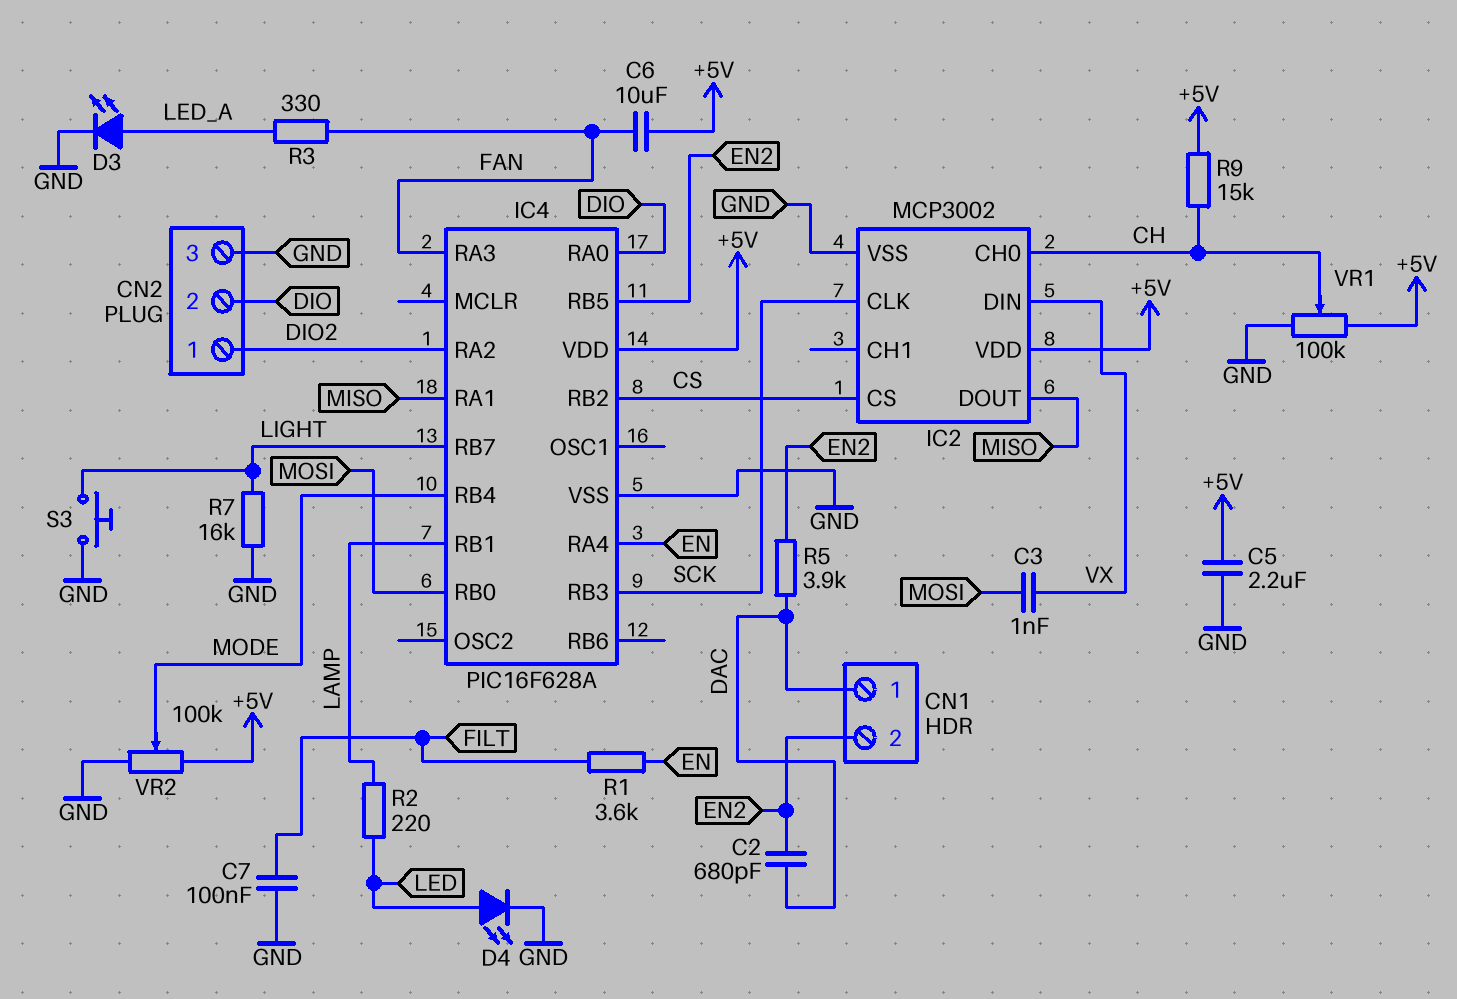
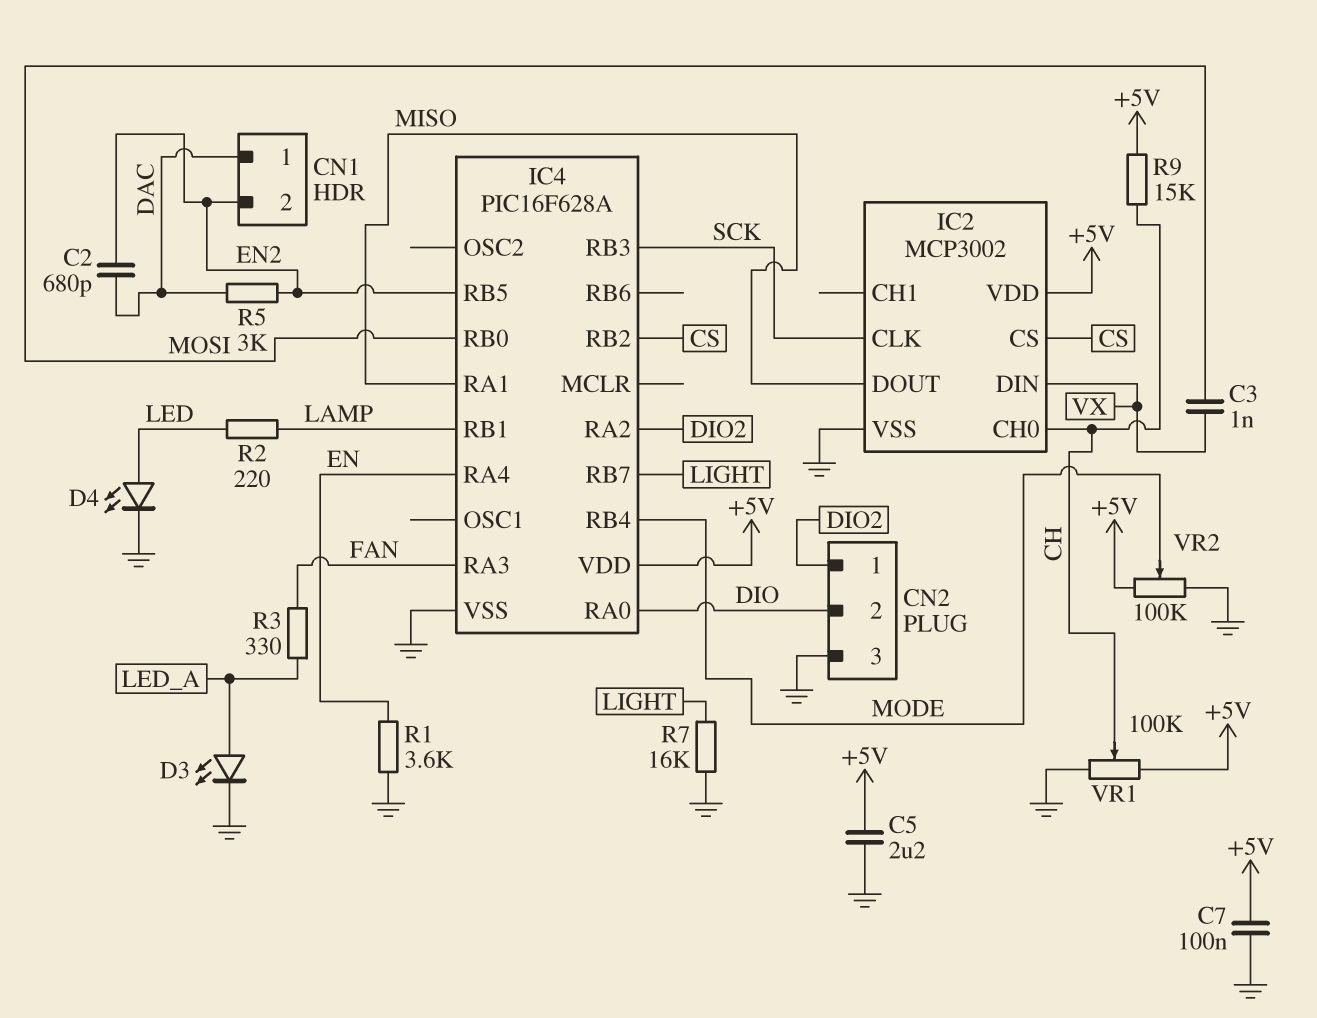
C6: 10uF (+5V, FAN) -> none
C7: 100nF (FILT, GND) -> 100nF (+5V, GND)
R1: 3.6k (EN, FILT) -> 3.6k (EN, GND)
R5: 3.9k (DAC, EN2) -> 3k (DAC, EN2)
S3: button (GND, LIGHT) -> none

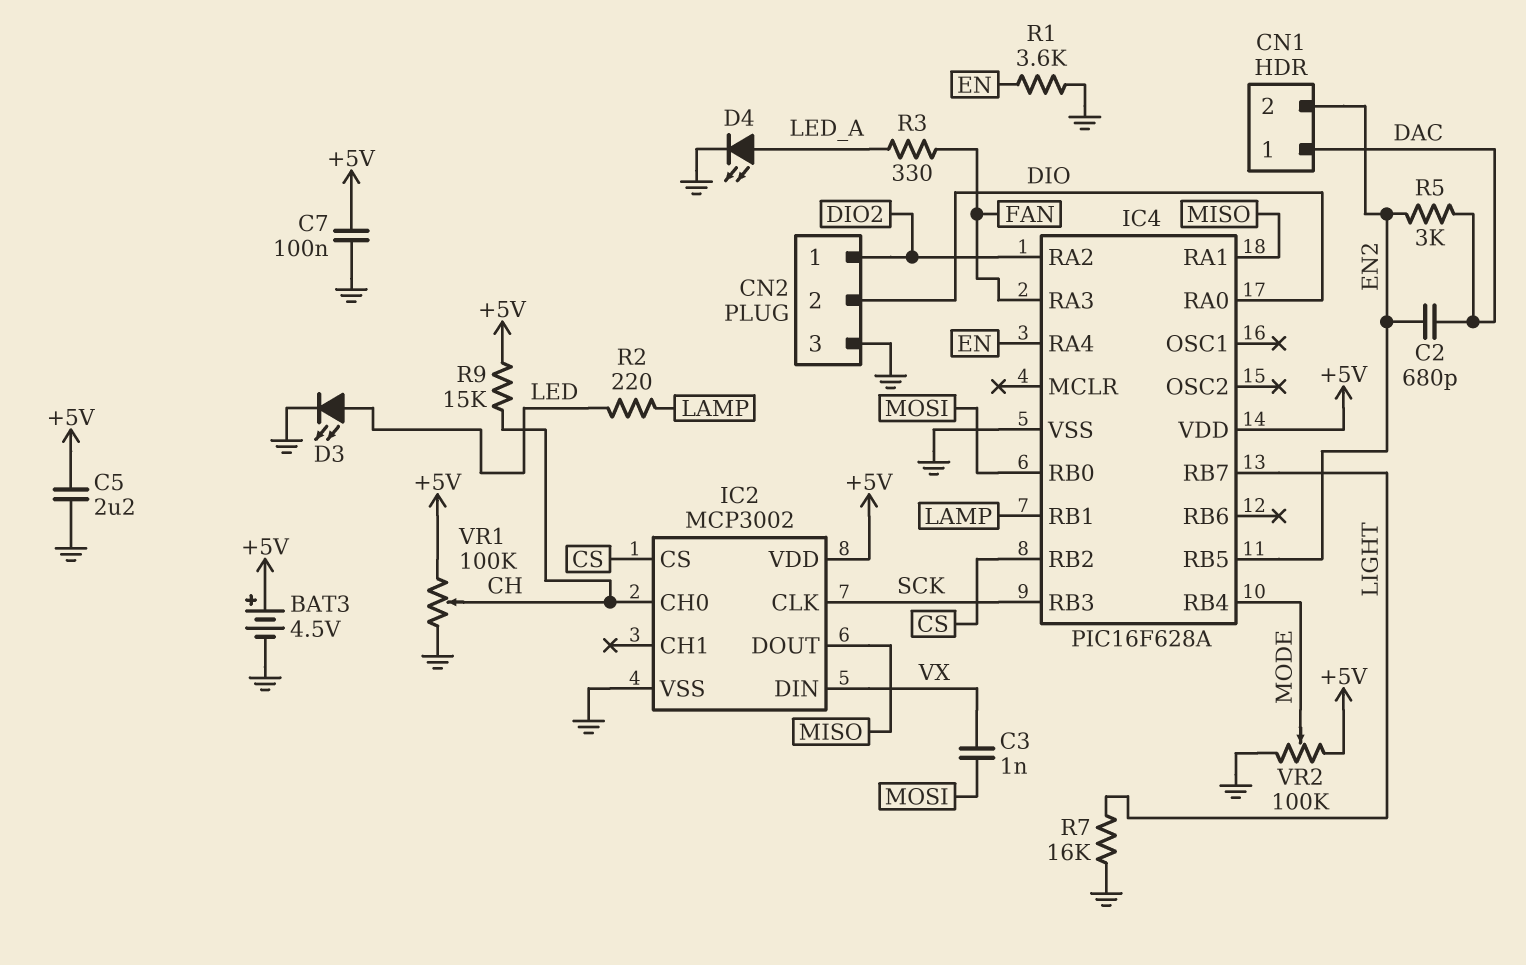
BAT3: none -> 4.5V (plus +5V, minus GND)
D3: LED (A LED_A, K GND) -> LED (A LED, K GND)
D4: LED (A LED, K GND) -> LED (A LED_A, K GND)

